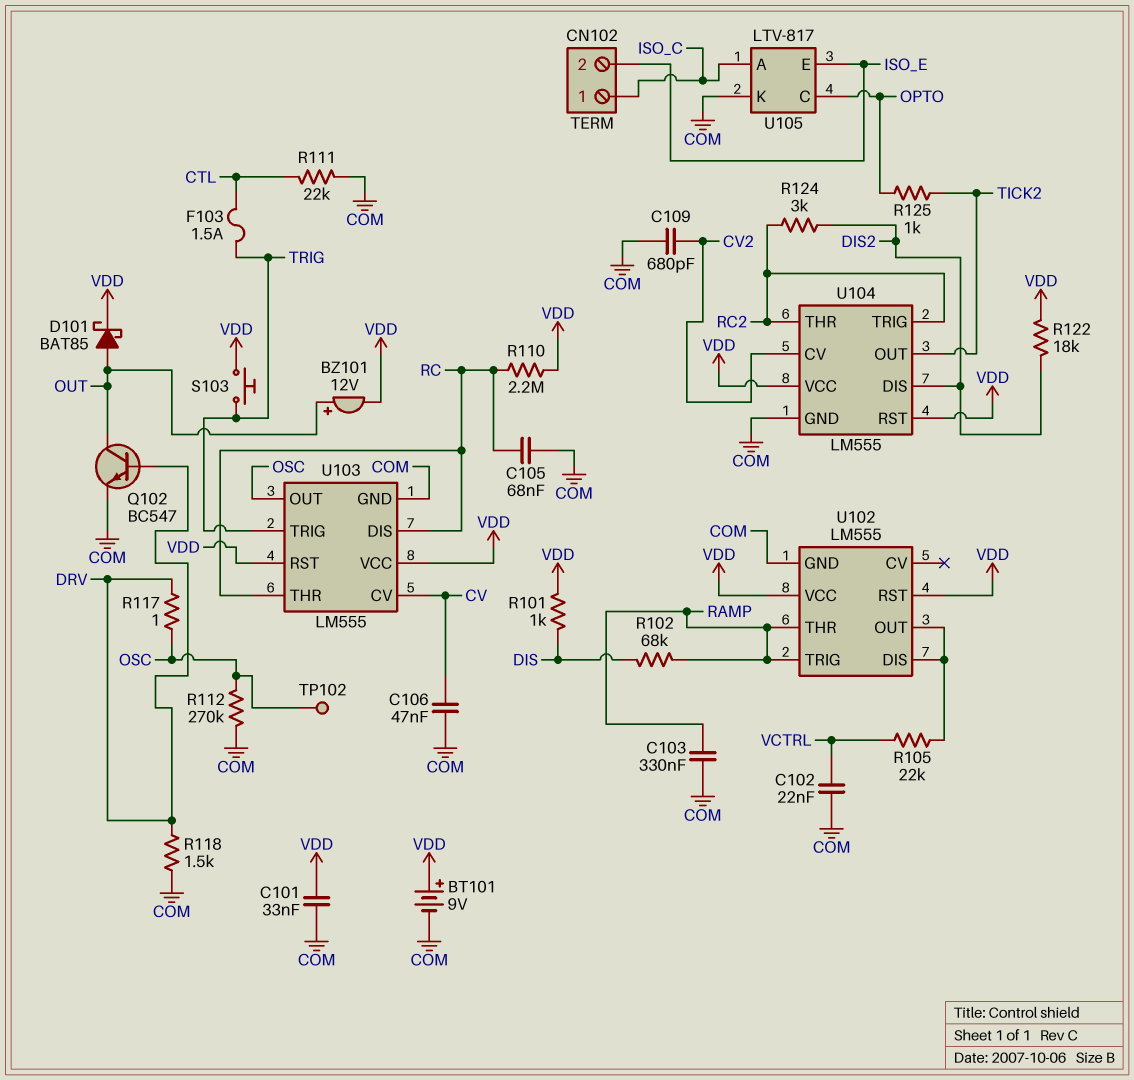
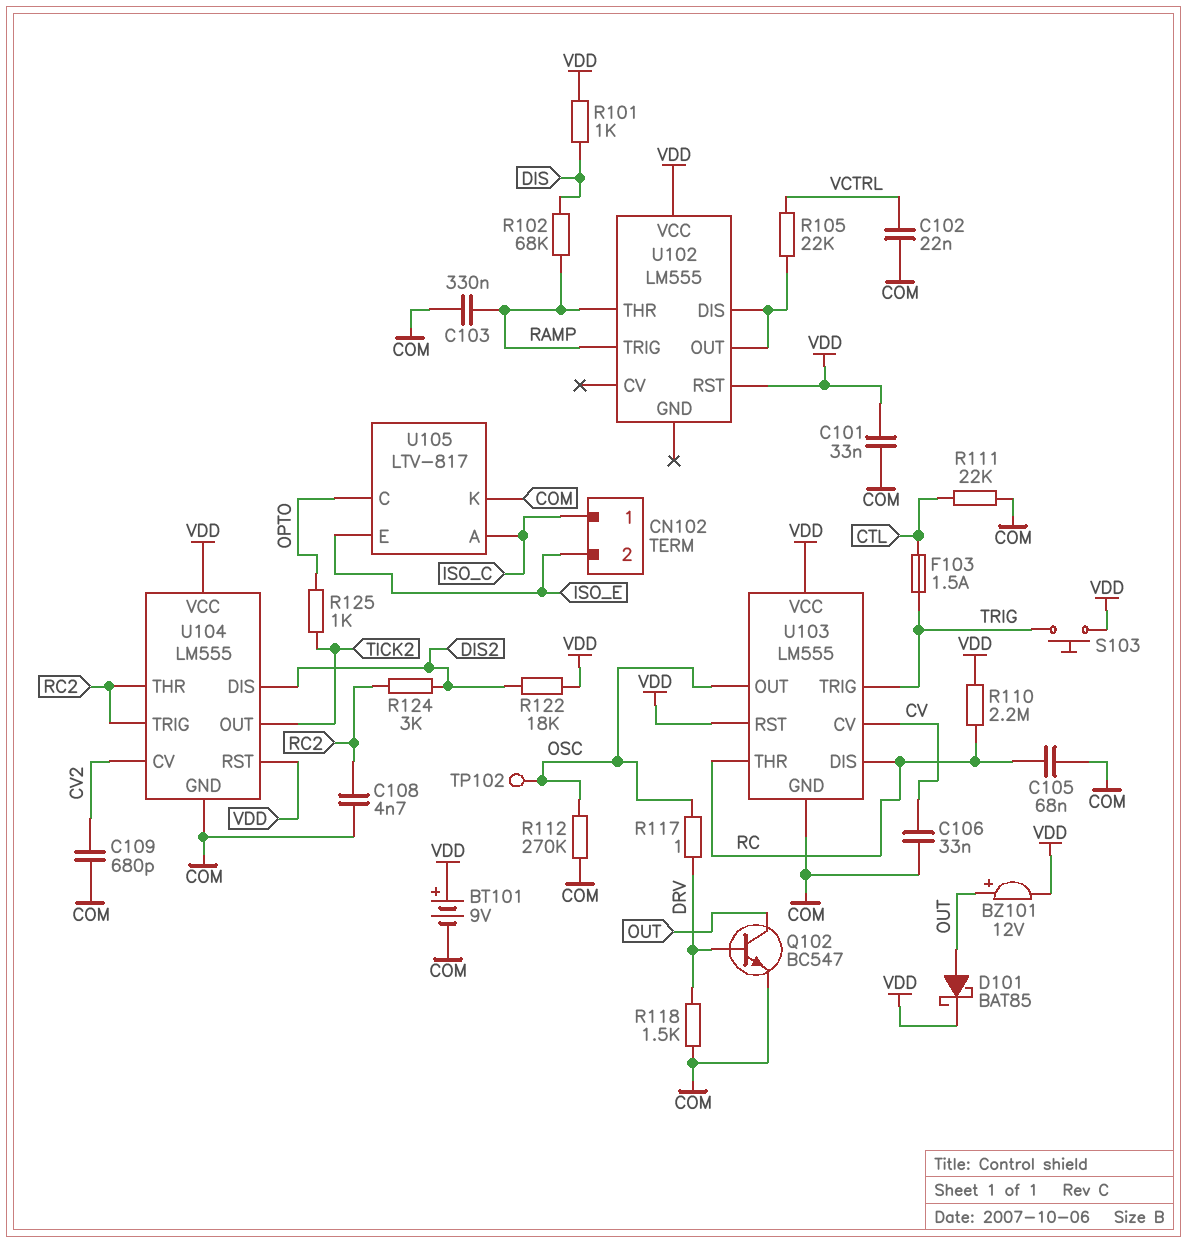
C106: 47nF (COM, CV) -> 33nF (COM, CV)
C108: none -> 4.7nF (COM, RC2)
U102 pin GND: COM -> none

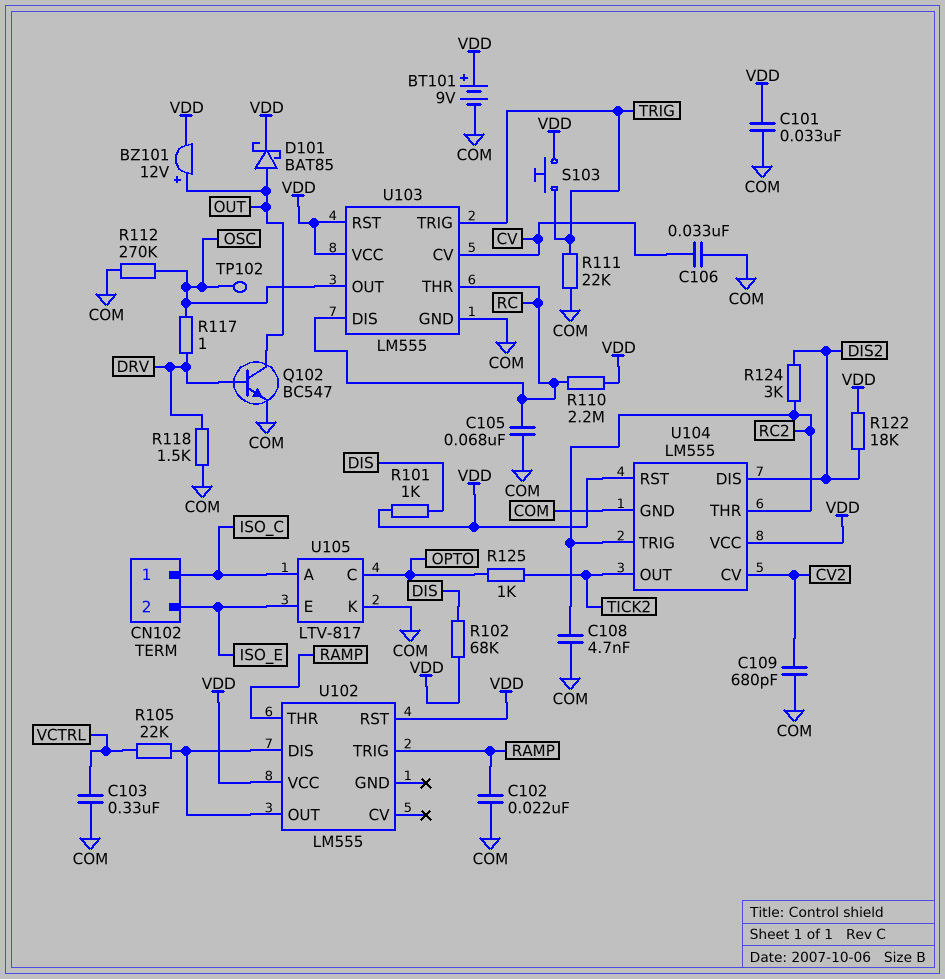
C102: 22nF (COM, VCTRL) -> 22nF (COM, RAMP)
C103: 330nF (COM, RAMP) -> 330nF (COM, VCTRL)
F103: 1.5A (CTL, TRIG) -> none
R102: 68k (DIS, RAMP) -> 68k (DIS, VDD)
R111: 22k (COM, CTL) -> 22k (COM, TRIG)

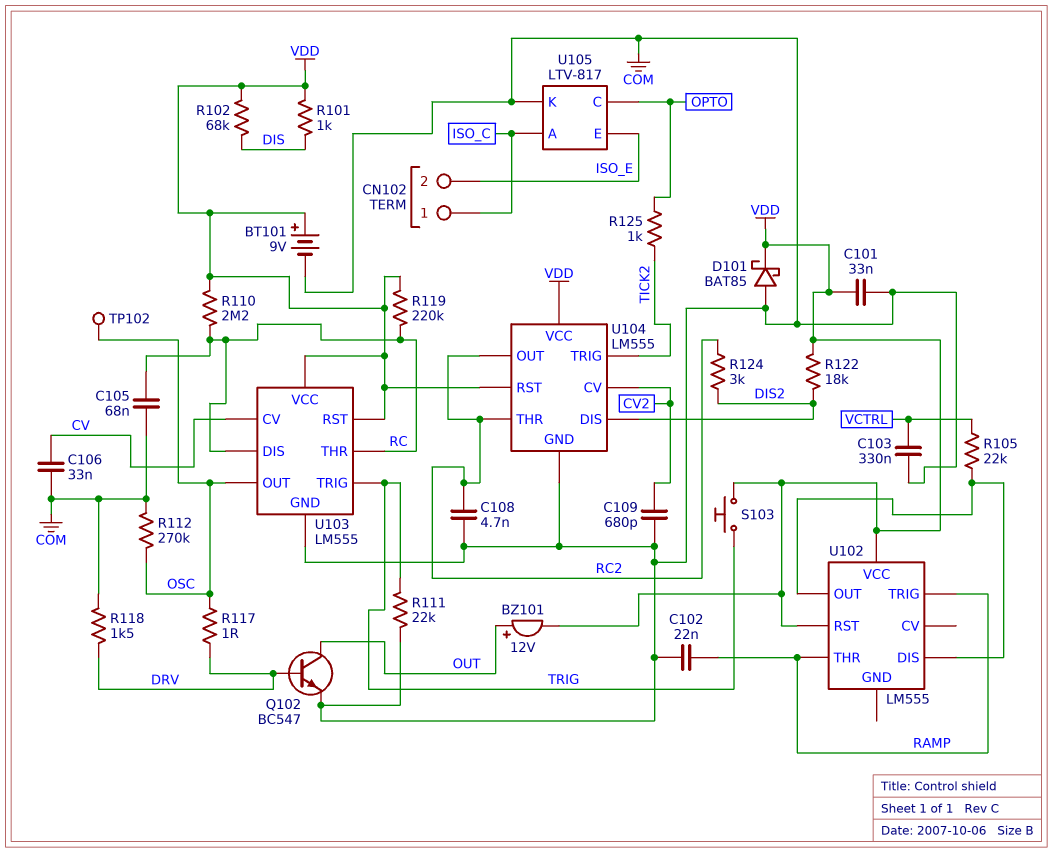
D101: schottky BAT85 (A OUT, K VDD) -> schottky BAT85 (A COM, K VDD)
R119: none -> 220k (RC, VDD)
U104 pin OUT: TICK2 -> RC2
U104 pin TRIG: RC2 -> TICK2

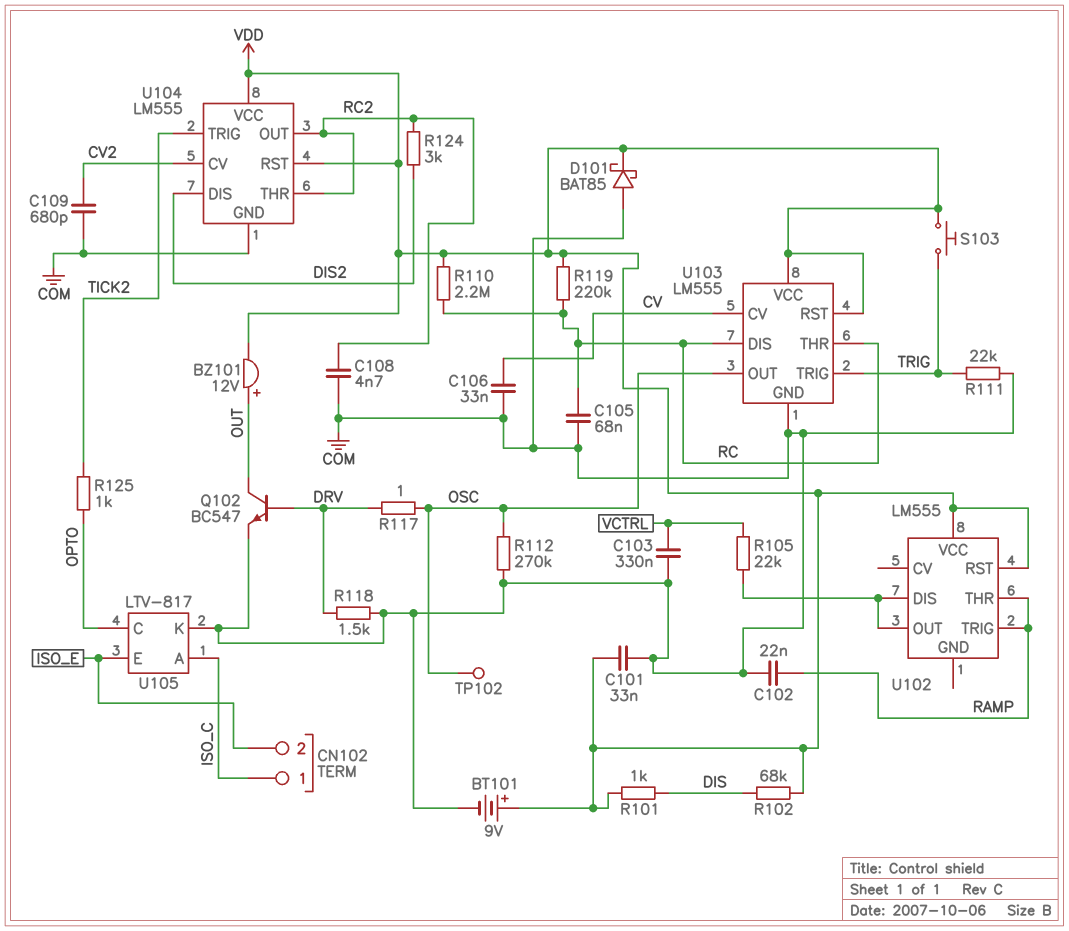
R122: 18k (DIS2, VDD) -> none

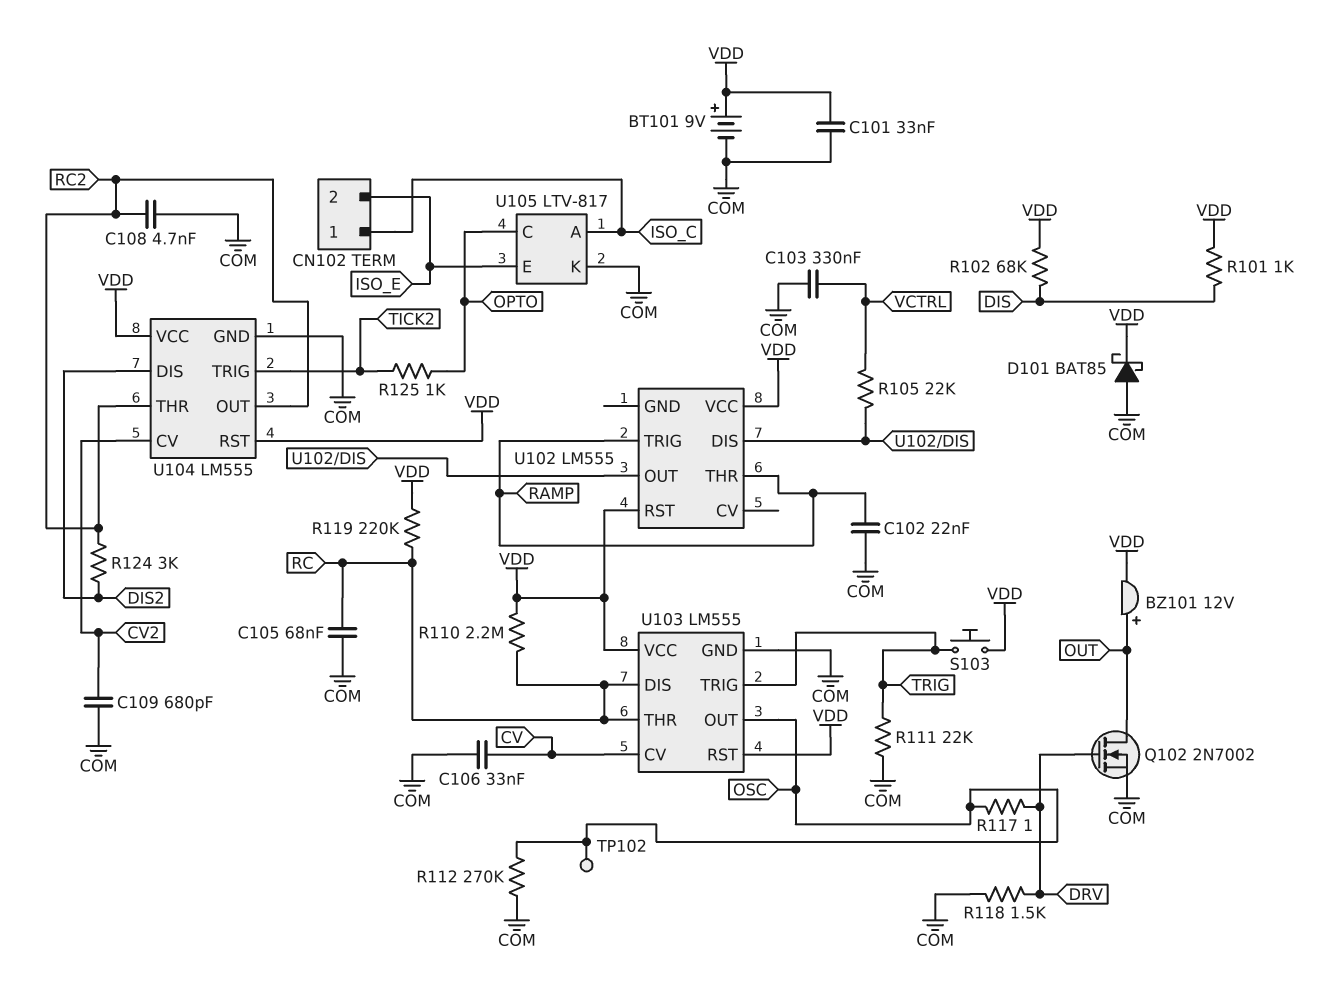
Q102: NPN BC547 (B DRV, C OUT, E COM) -> NMOS 2N7002 (G DRV, D OUT, S COM)

